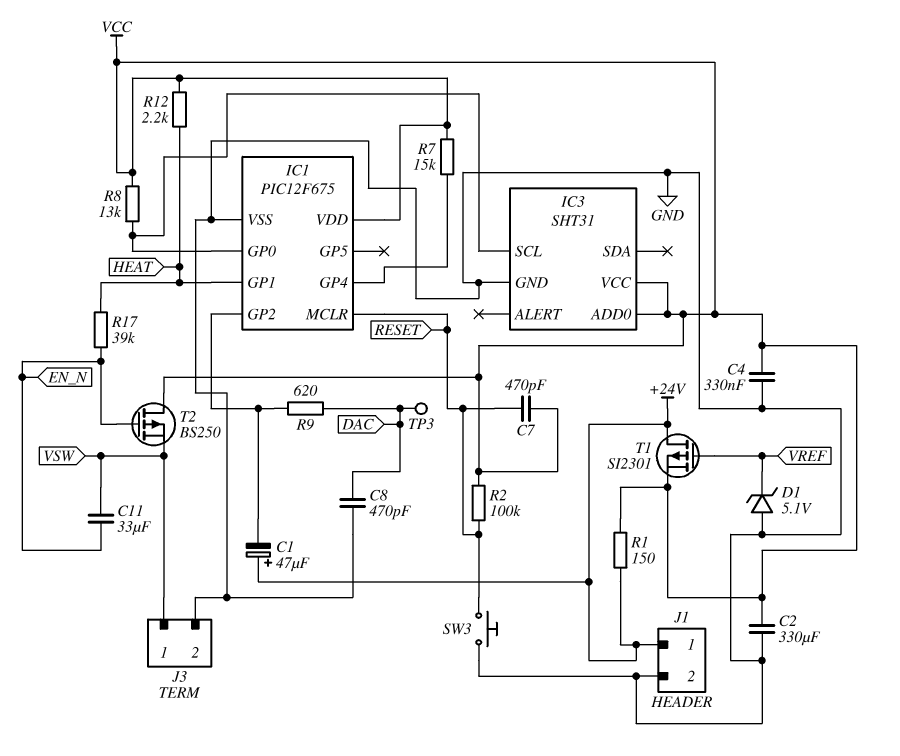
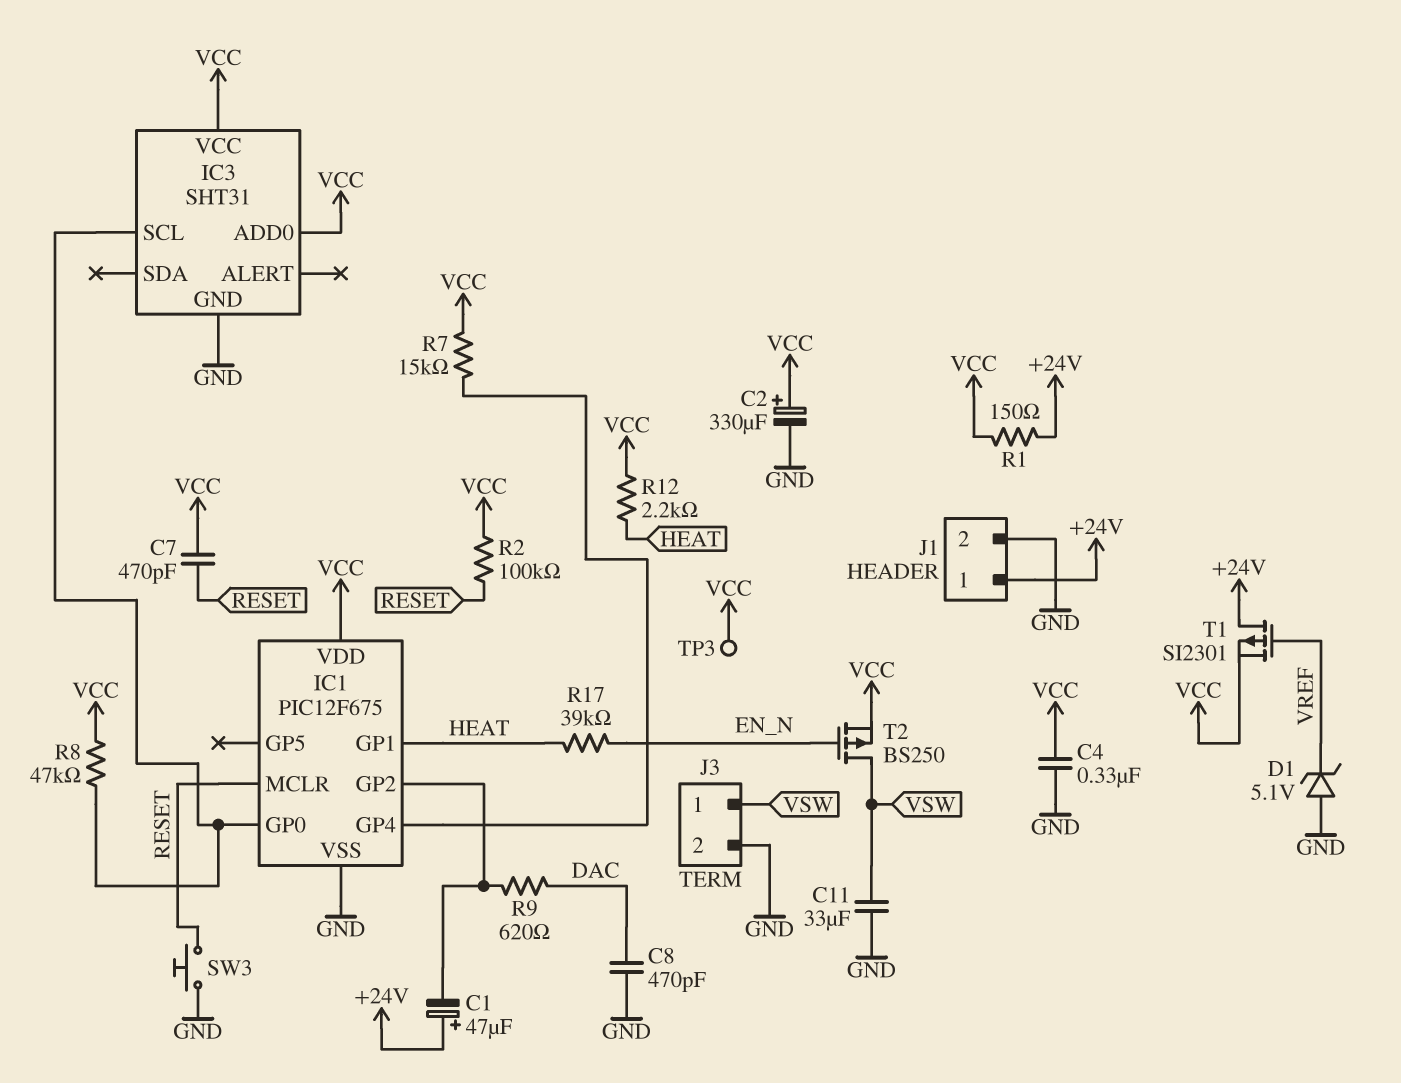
C2: 330uF (GND, VCC) -> 330uF (plus VCC, minus GND)
C11: 33uF (EN_N, VSW) -> 33uF (GND, VSW)
R8: 13k (IC1/GP0, VCC) -> 47k (IC1/GP0, VCC)
T2: PMOS BS250 (G EN_N, D VCC, S VSW) -> PMOS BS250 (G EN_N, D VSW, S VCC)
TP3: test point (DAC) -> test point (VCC)

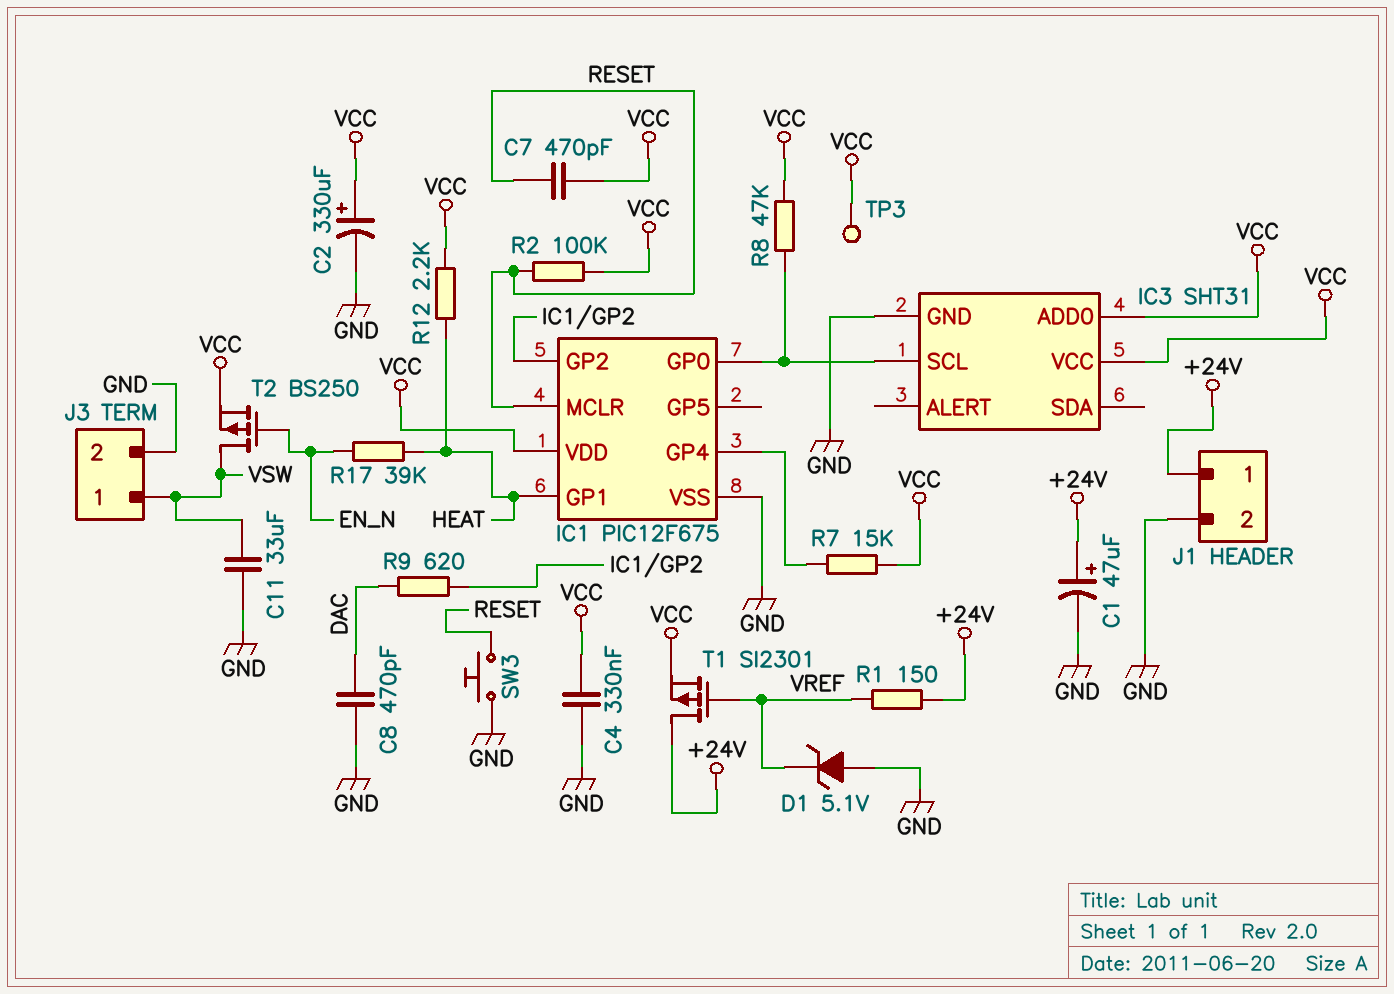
C1: 47uF (plus +24V, minus IC1/GP2) -> 47uF (plus +24V, minus GND)
R1: 150 (+24V, VCC) -> 150 (+24V, VREF)

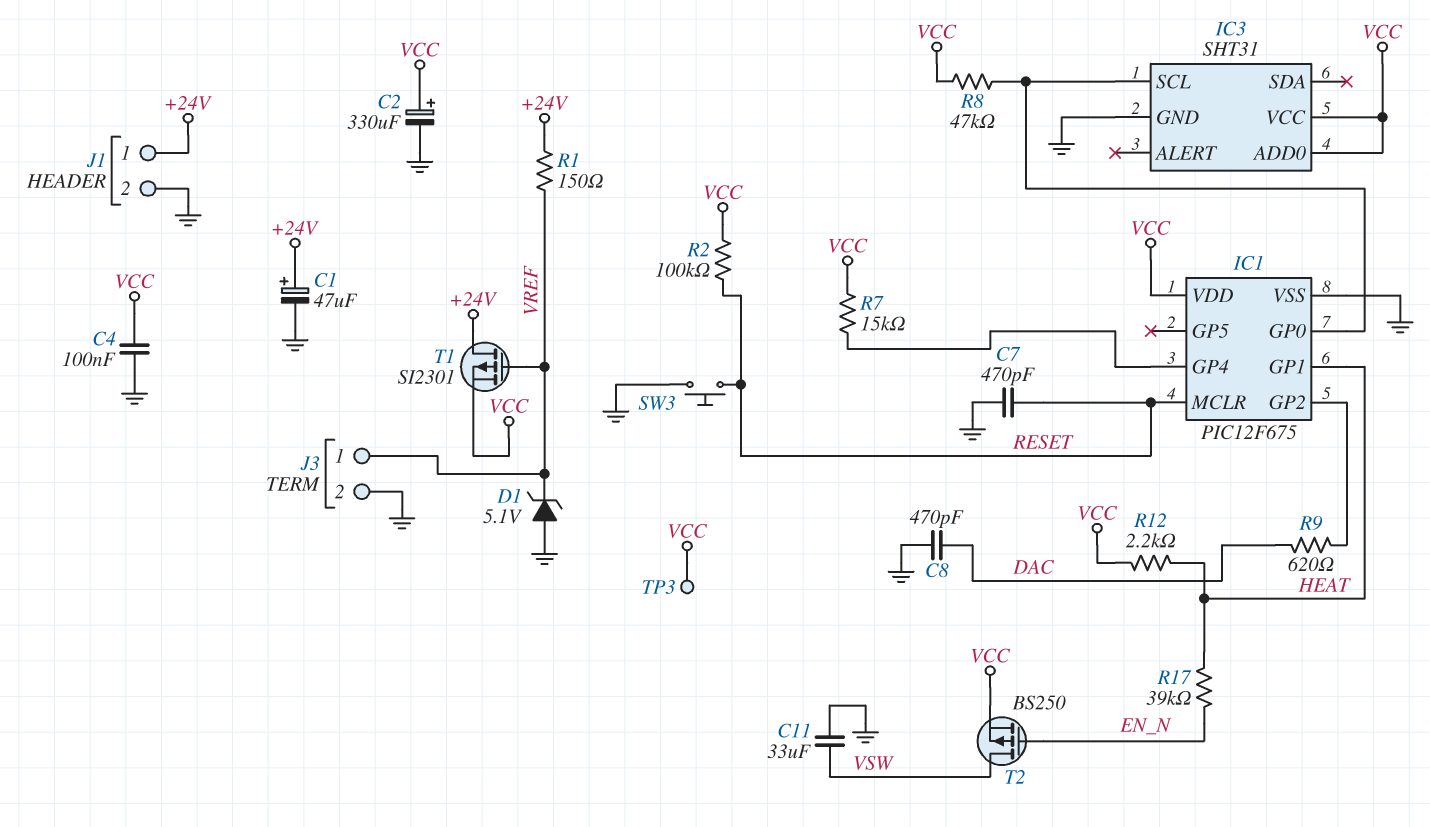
C4: 330nF (GND, VCC) -> 100nF (GND, VCC)
C7: 470pF (RESET, VCC) -> 470pF (GND, RESET)
J3 pin 1: VSW -> VREF

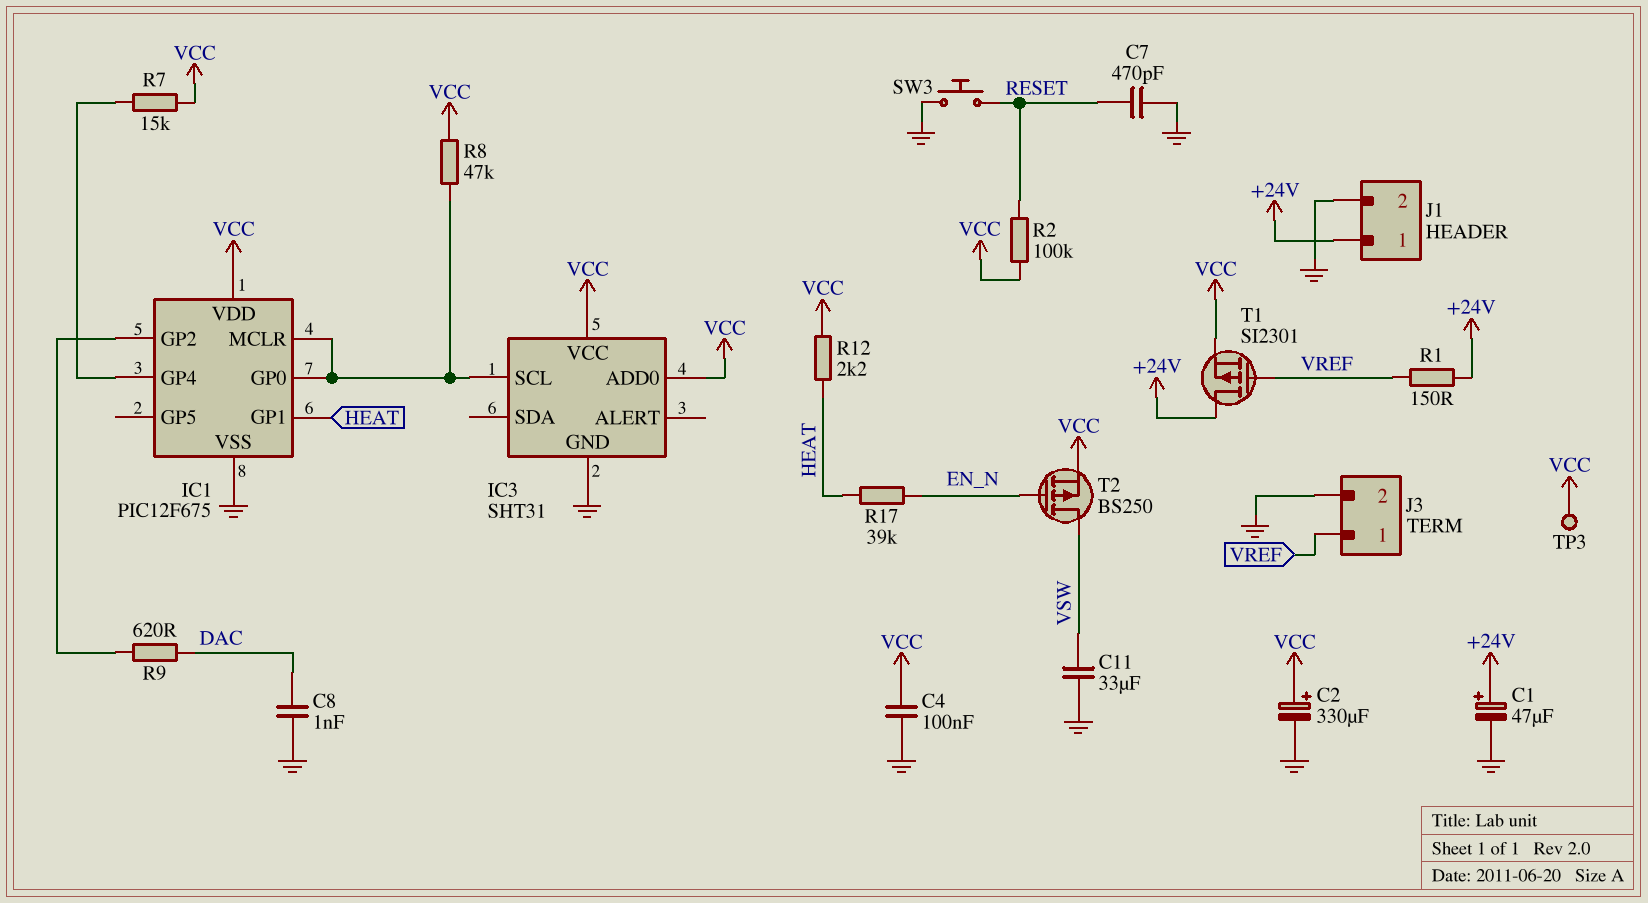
C8: 470pF (DAC, GND) -> 1nF (DAC, GND)
D1: zener 5.1V (A GND, K VREF) -> none
IC1 pin MCLR: RESET -> IC1/GP0

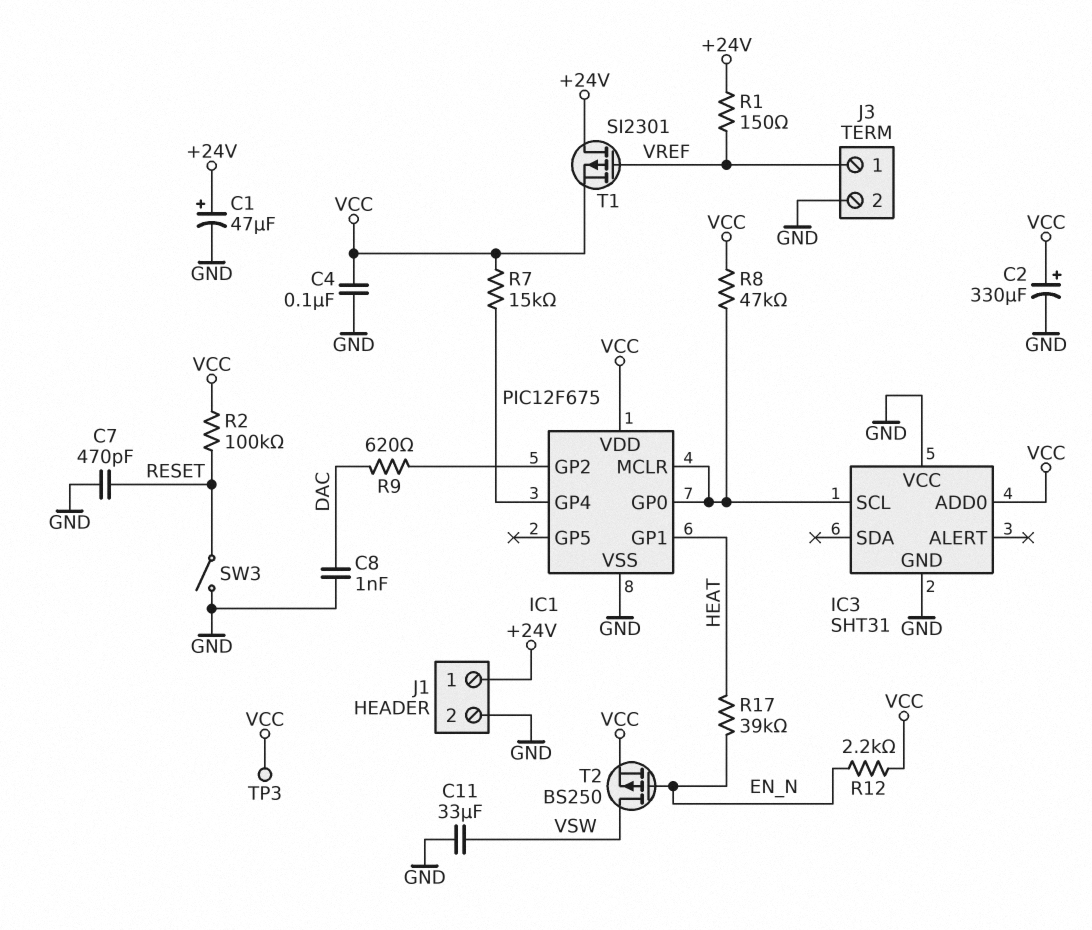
IC3 pin VCC: VCC -> GND
R12: 2.2k (HEAT, VCC) -> 2.2k (EN_N, VCC)
SW3: button (GND, RESET) -> switch (GND, RESET)

